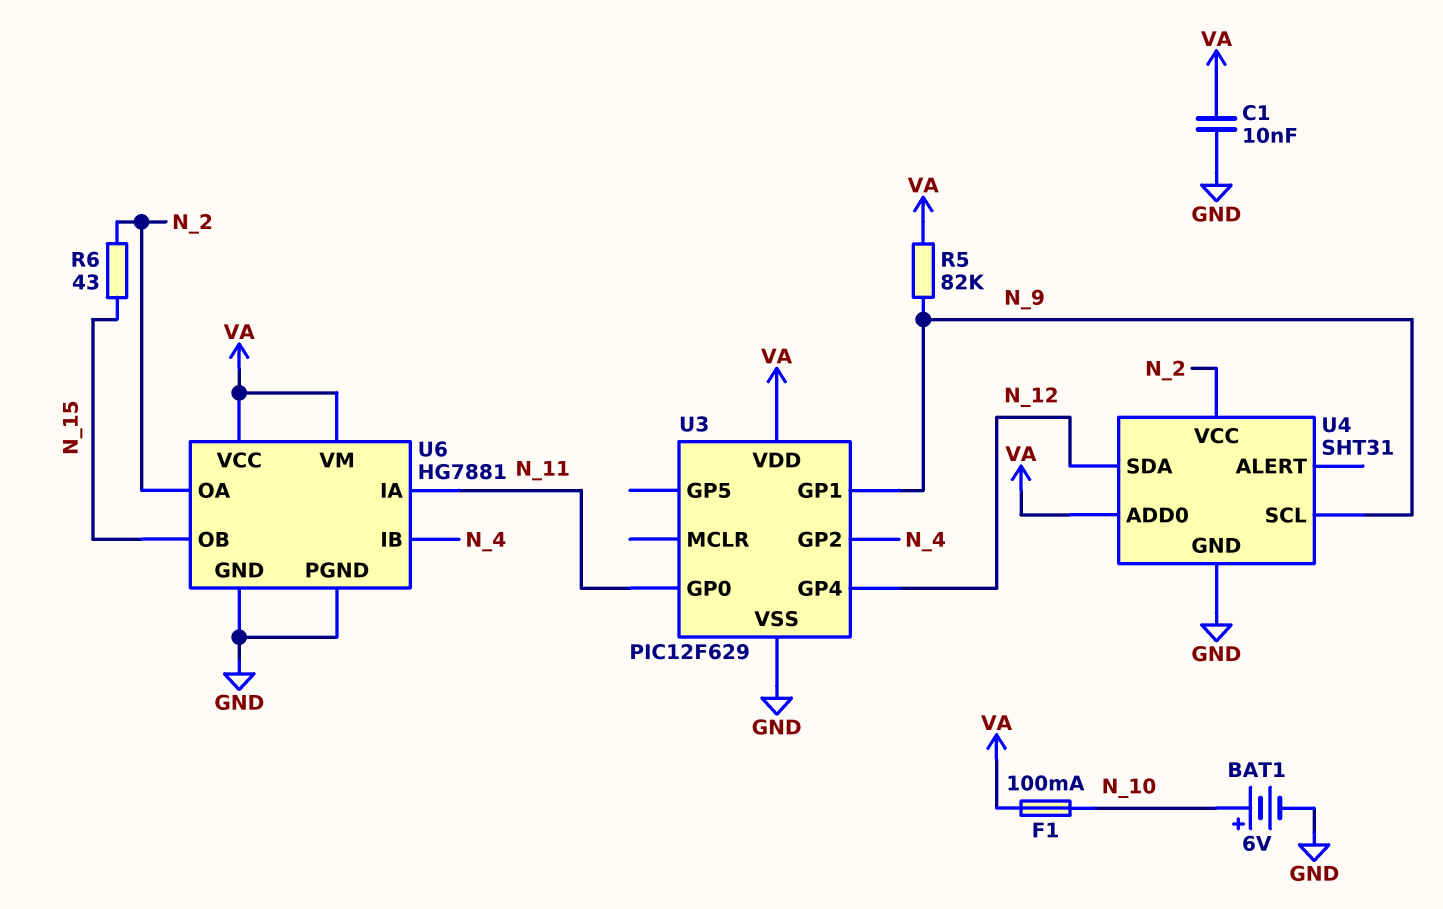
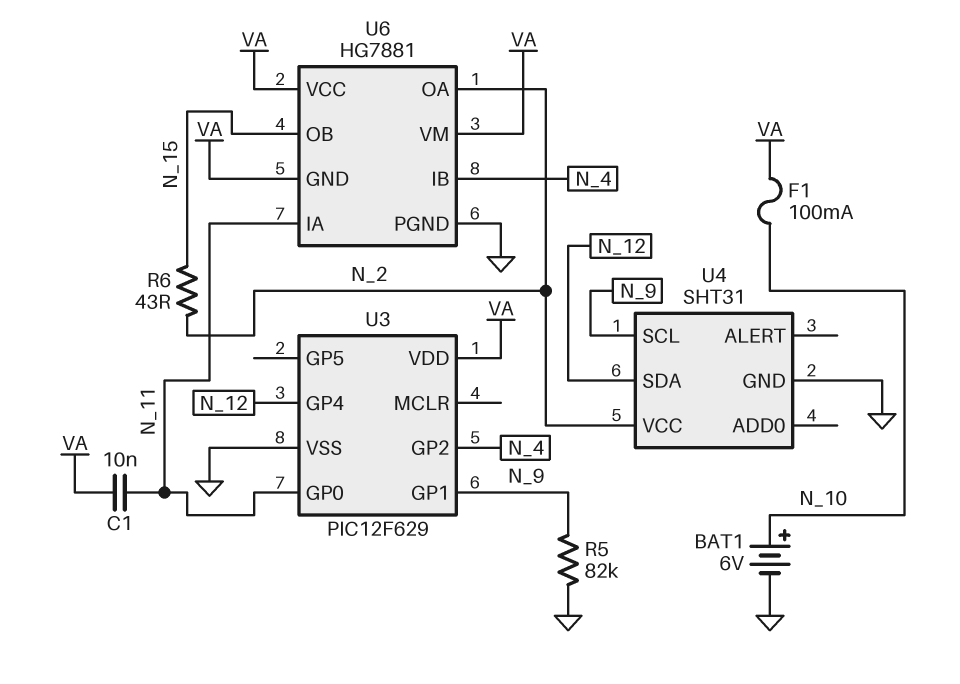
C1: 10nF (GND, VA) -> 10nF (N_11, VA)
R5: 82k (N_9, VA) -> 82k (GND, N_9)
U4 pin ADD0: VA -> none
U6 pin GND: GND -> VA

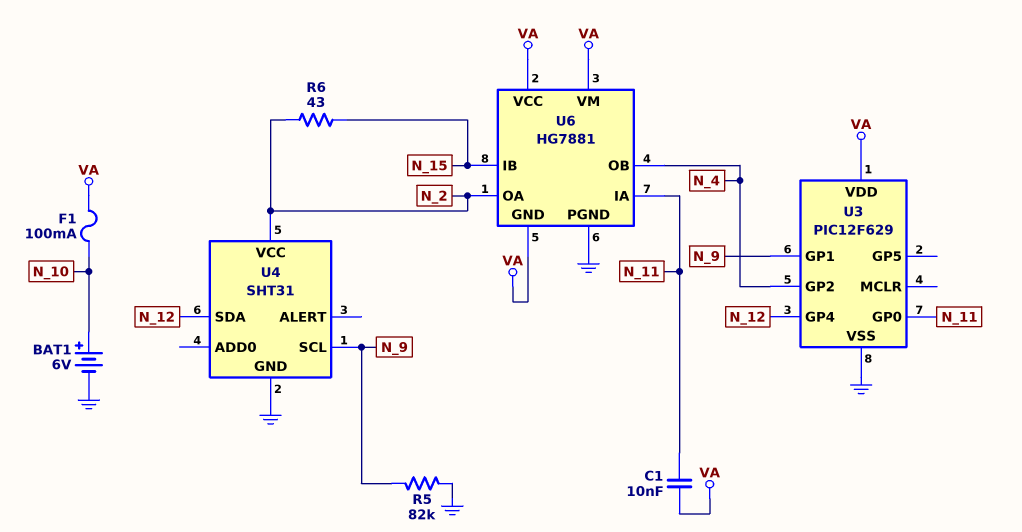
U6 pin IB: N_4 -> N_15
U6 pin OB: N_15 -> N_4

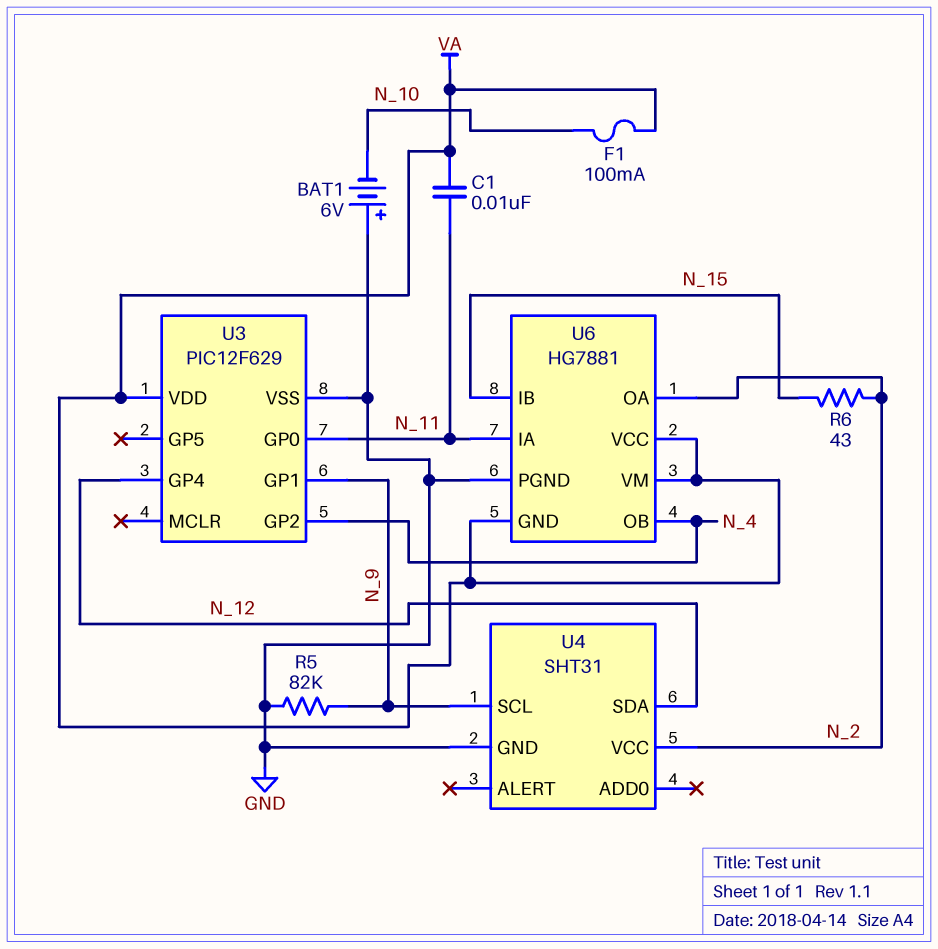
BAT1: 6V (plus N_10, minus GND) -> 6V (plus GND, minus N_10)

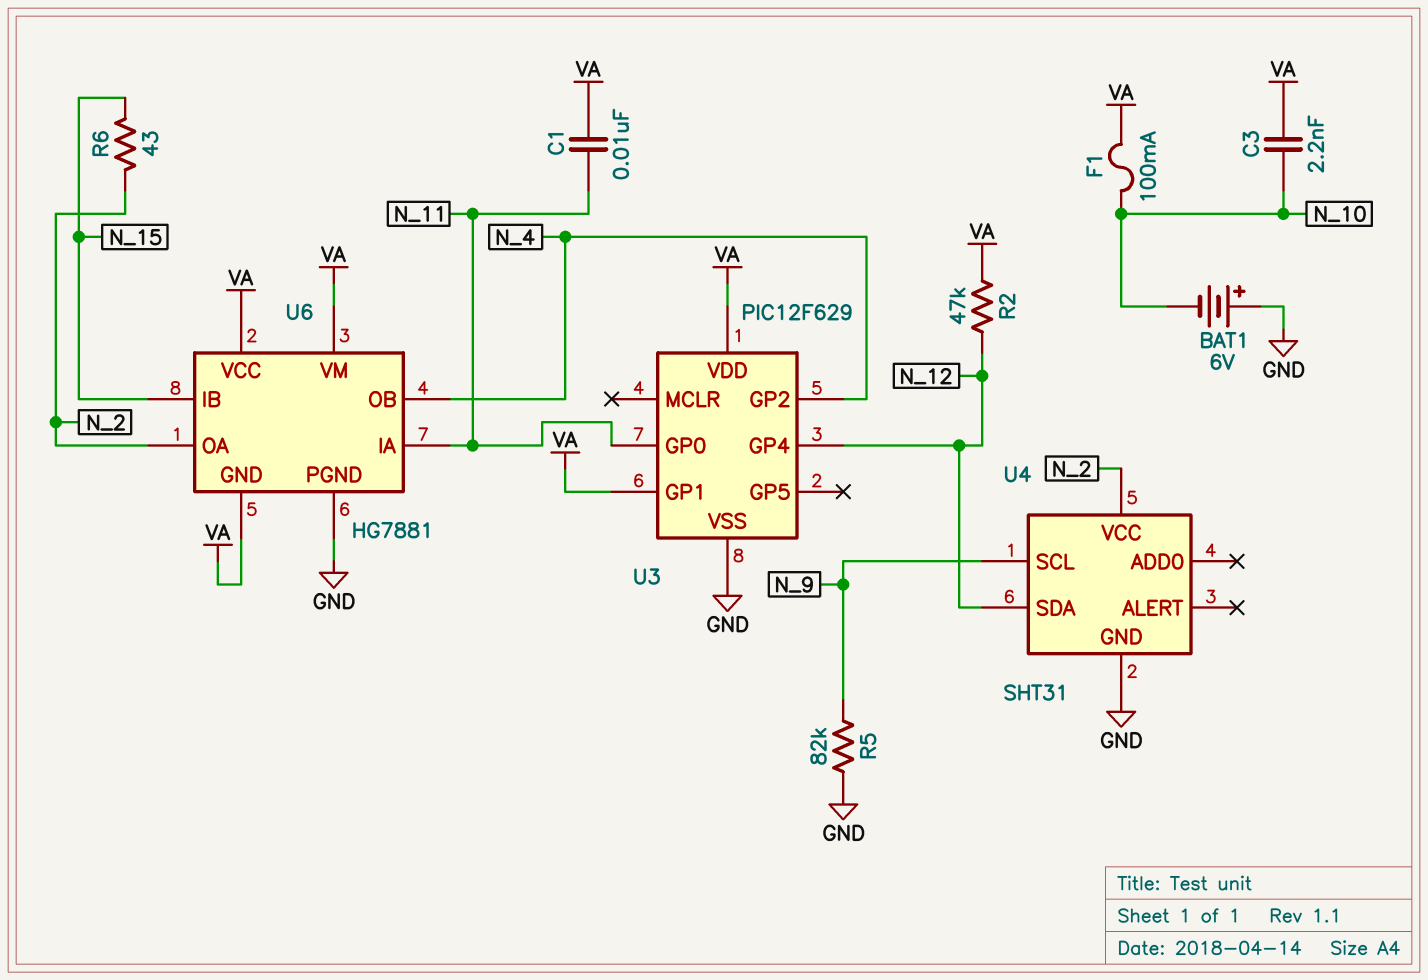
C3: none -> 2.2nF (N_10, VA)
R2: none -> 47k (N_12, VA)
U3 pin GP1: N_9 -> VA

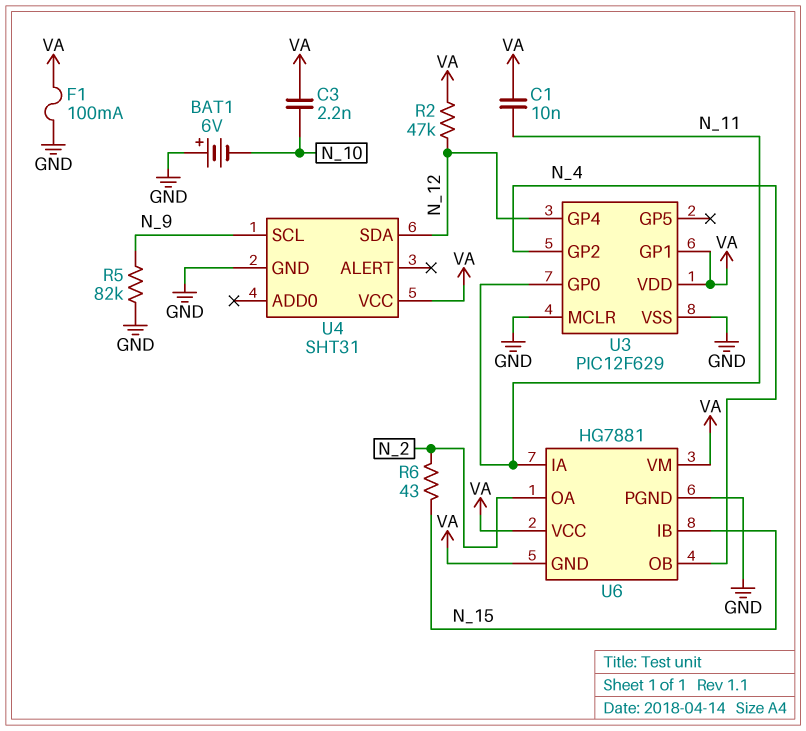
F1: 100mA (N_10, VA) -> 100mA (GND, VA)
U3 pin MCLR: none -> GND
U4 pin VCC: N_2 -> VA

